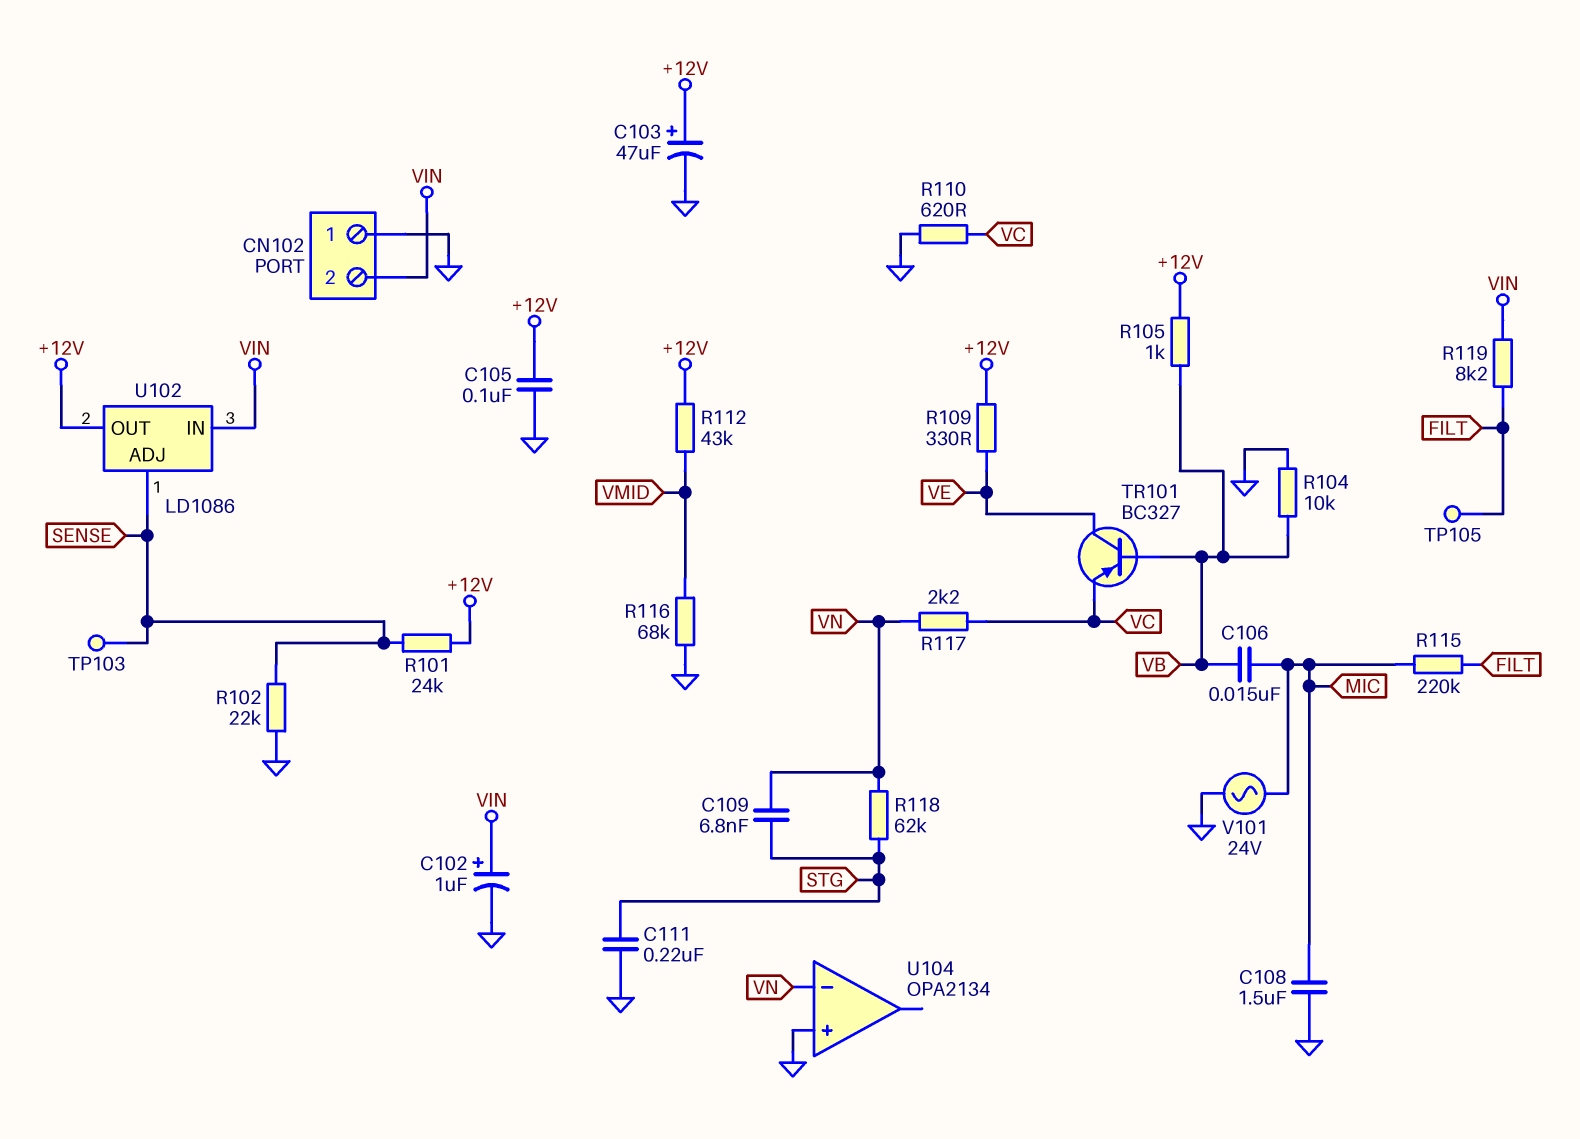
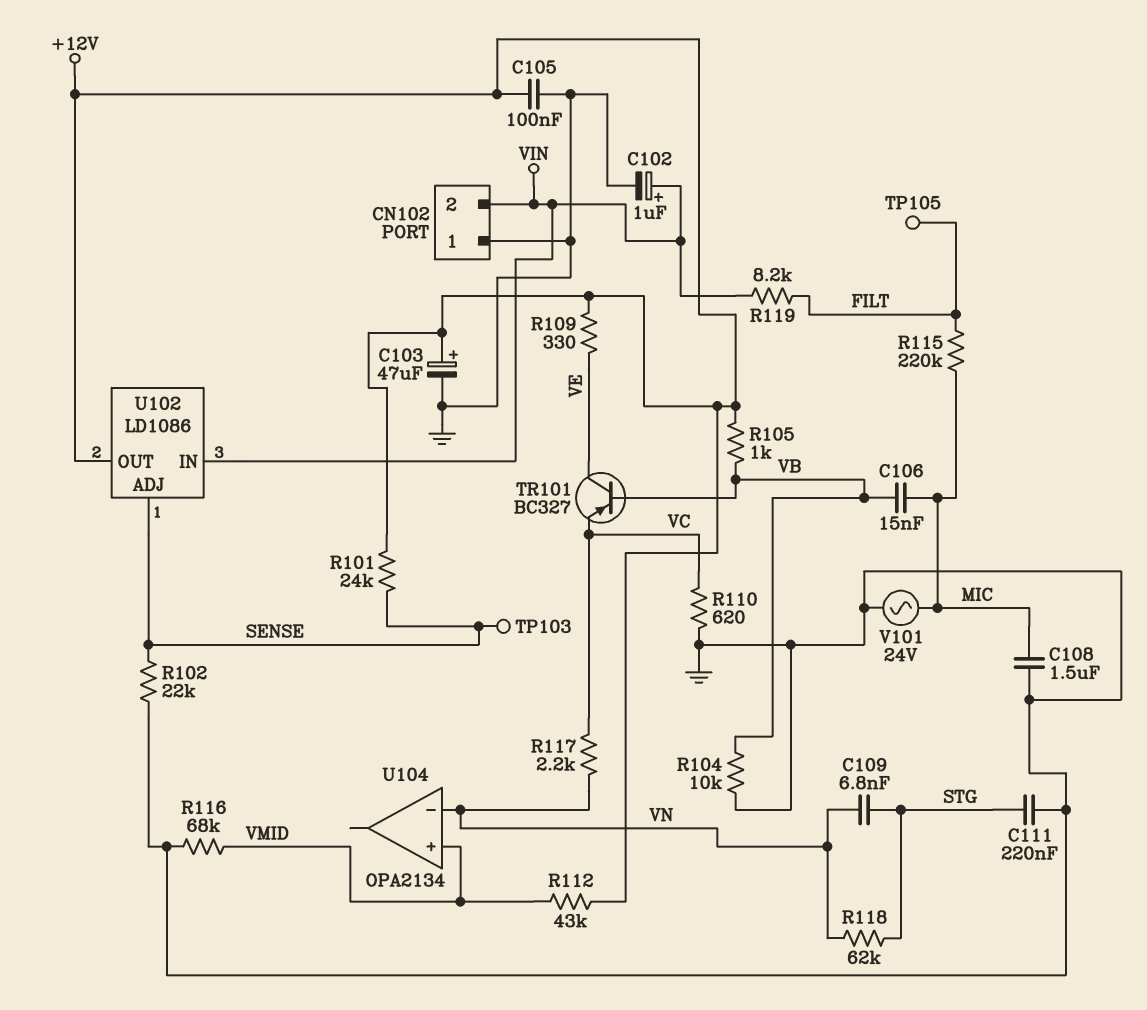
U104 pin in+: GND -> VMID

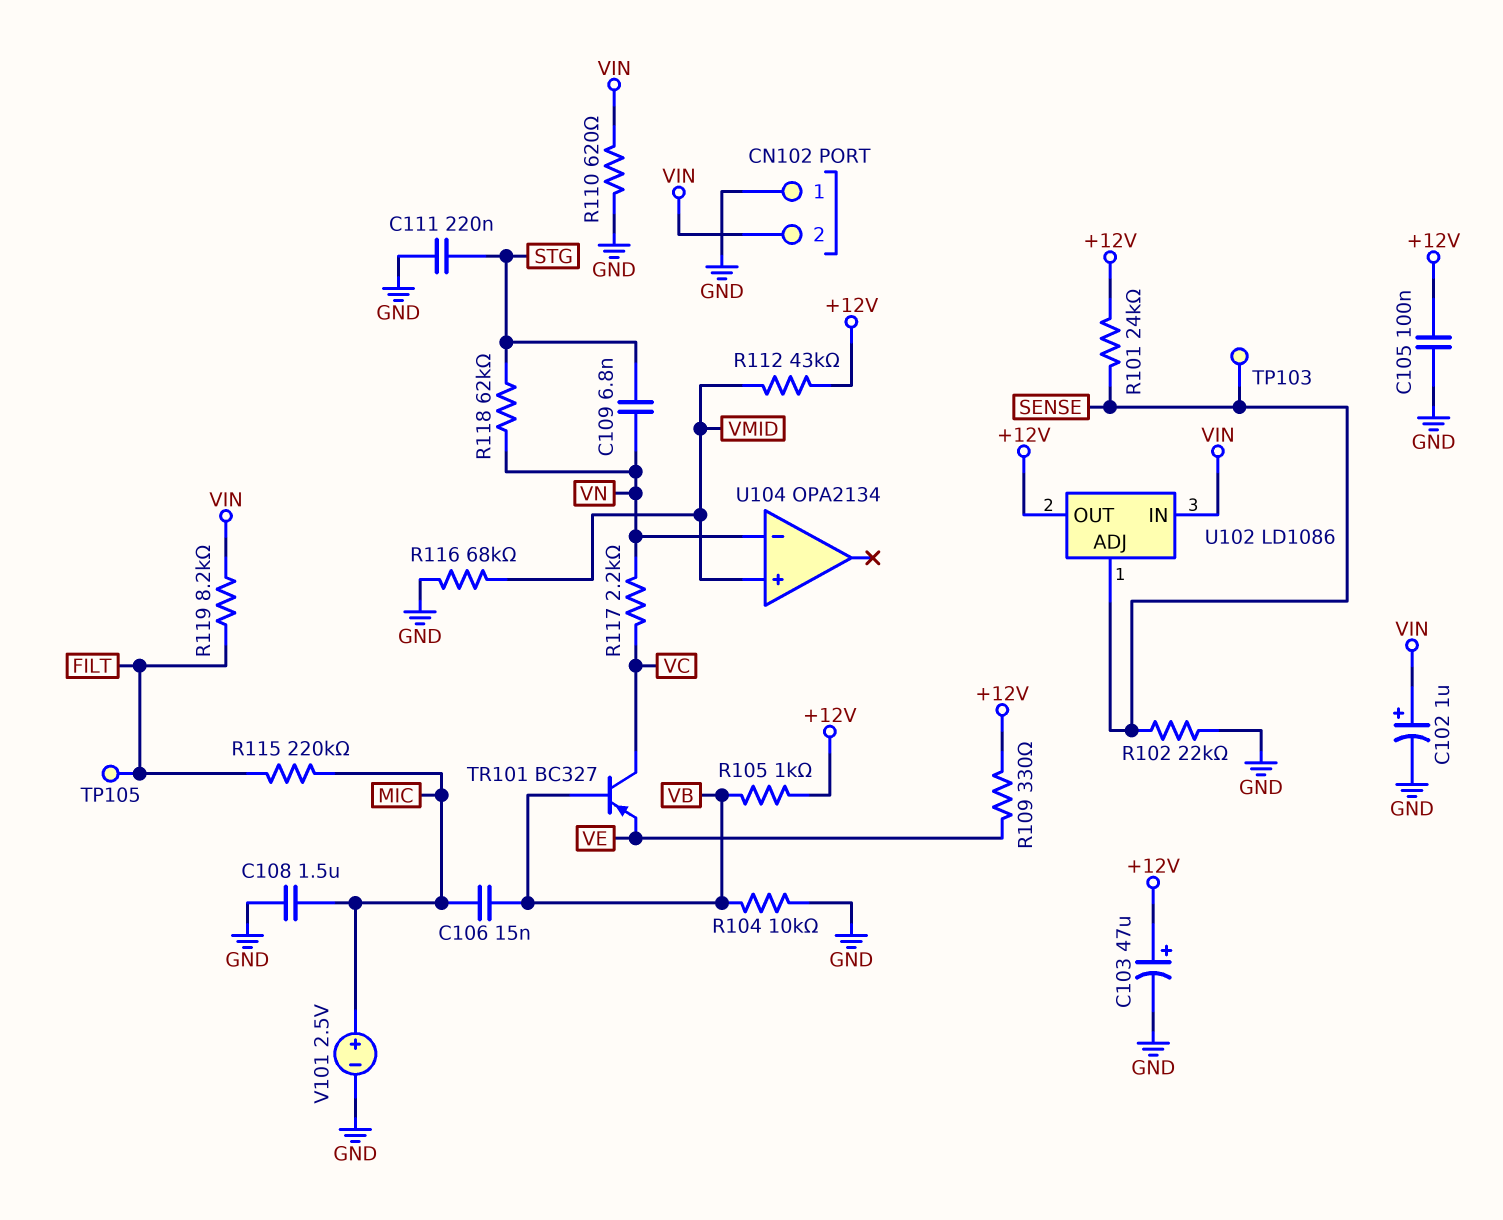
R110: 620 (GND, VC) -> 620 (GND, VIN)
TR101: PNP BC327 (B VB, C VE, E VC) -> PNP BC327 (B VB, C VC, E VE)
V101: AC 24V (GND, MIC) -> 2.5V (plus MIC, minus GND)

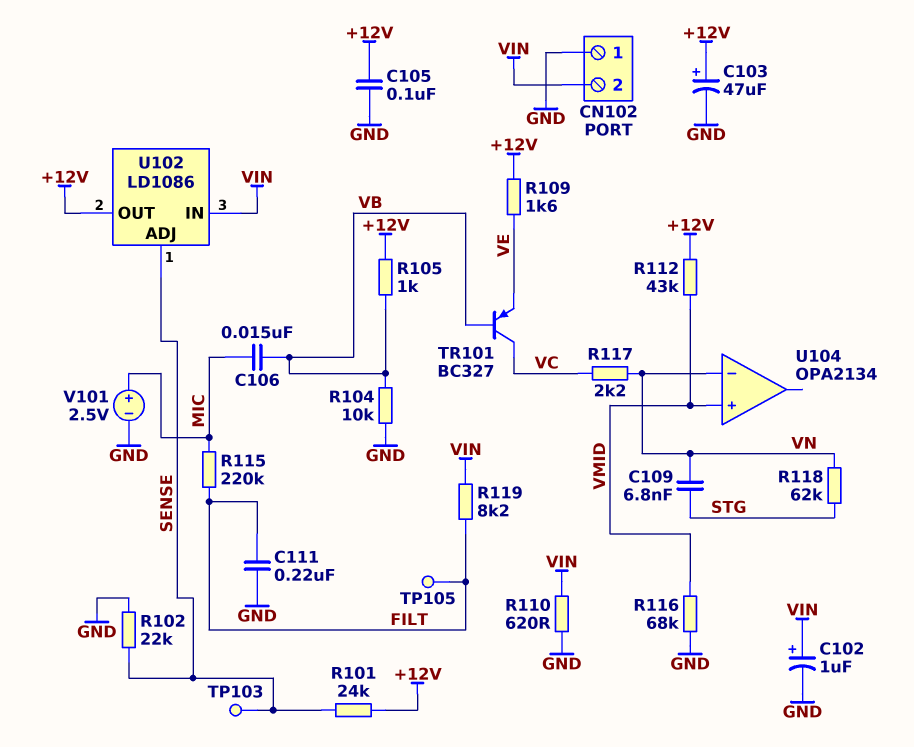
C108: 1.5uF (GND, MIC) -> none
C111: 220nF (GND, STG) -> 220nF (FILT, GND)
R109: 330 (+12V, VE) -> 1.6k (+12V, VE)

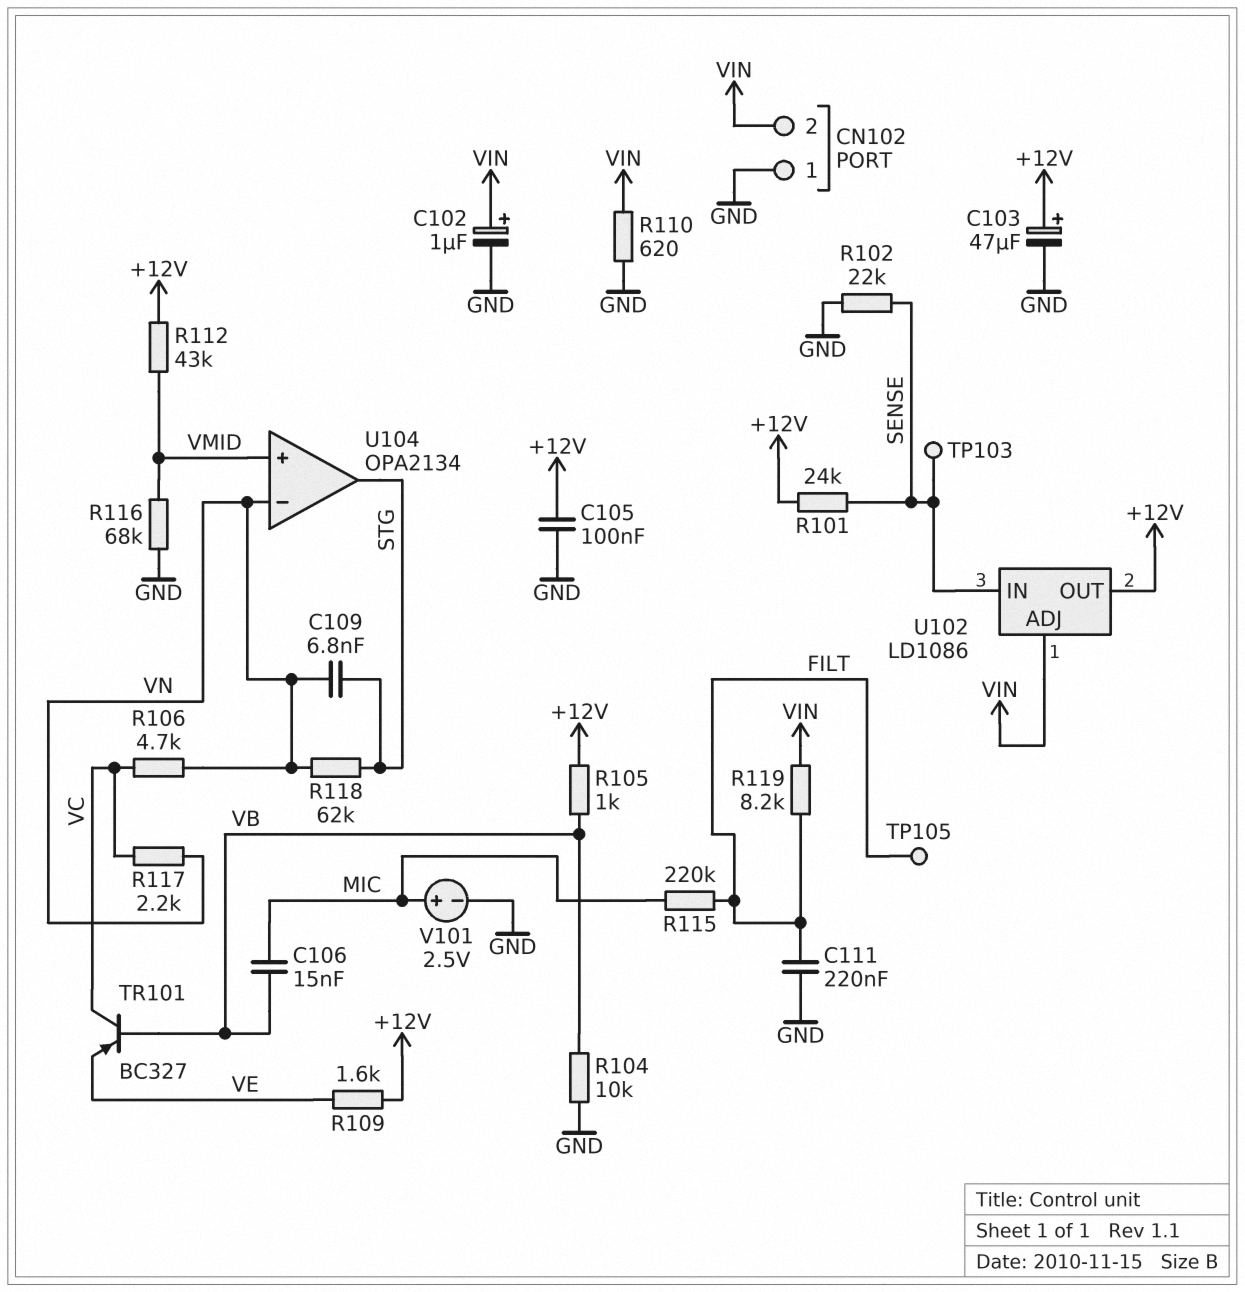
R106: none -> 4.7k (VC, VN)
U102 pin ADJ: SENSE -> VIN
U102 pin IN: VIN -> SENSE
U104 pin out: none -> STG

